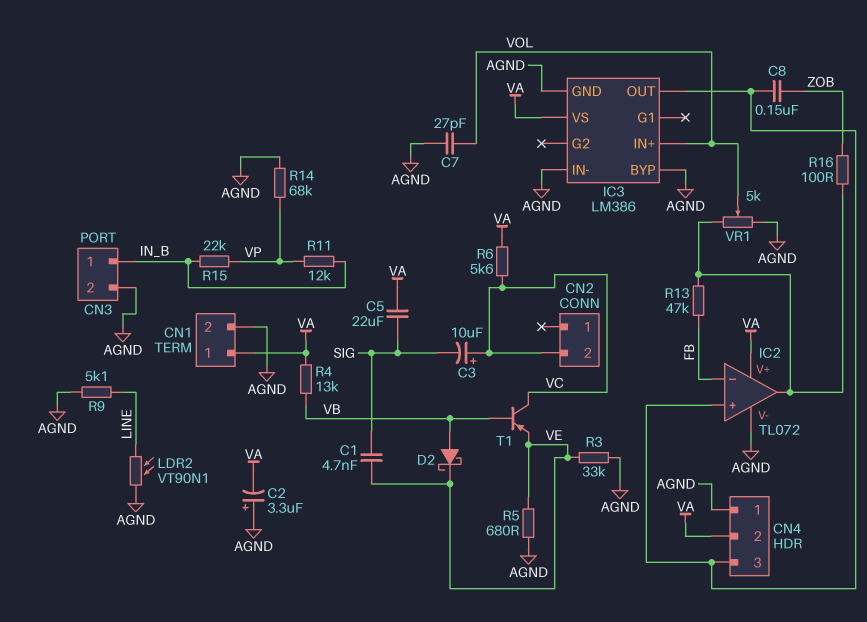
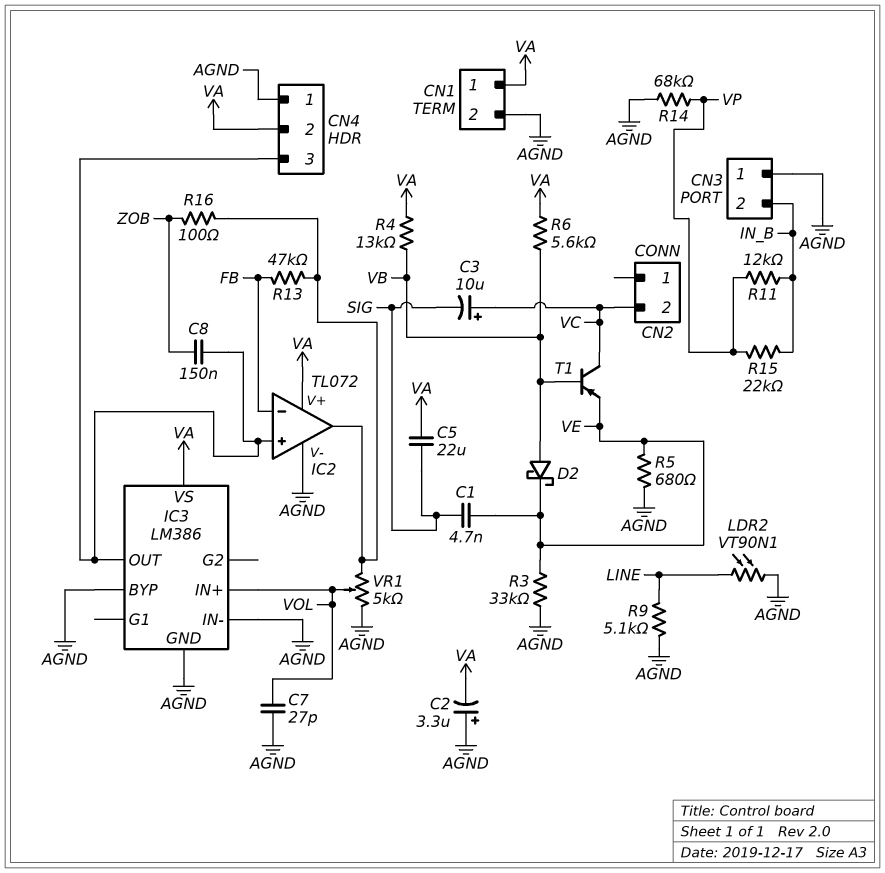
CN3 pin 1: IN_B -> AGND
CN3 pin 2: AGND -> IN_B
R6: 5.6k (VA, VC) -> 5.6k (VA, VB)

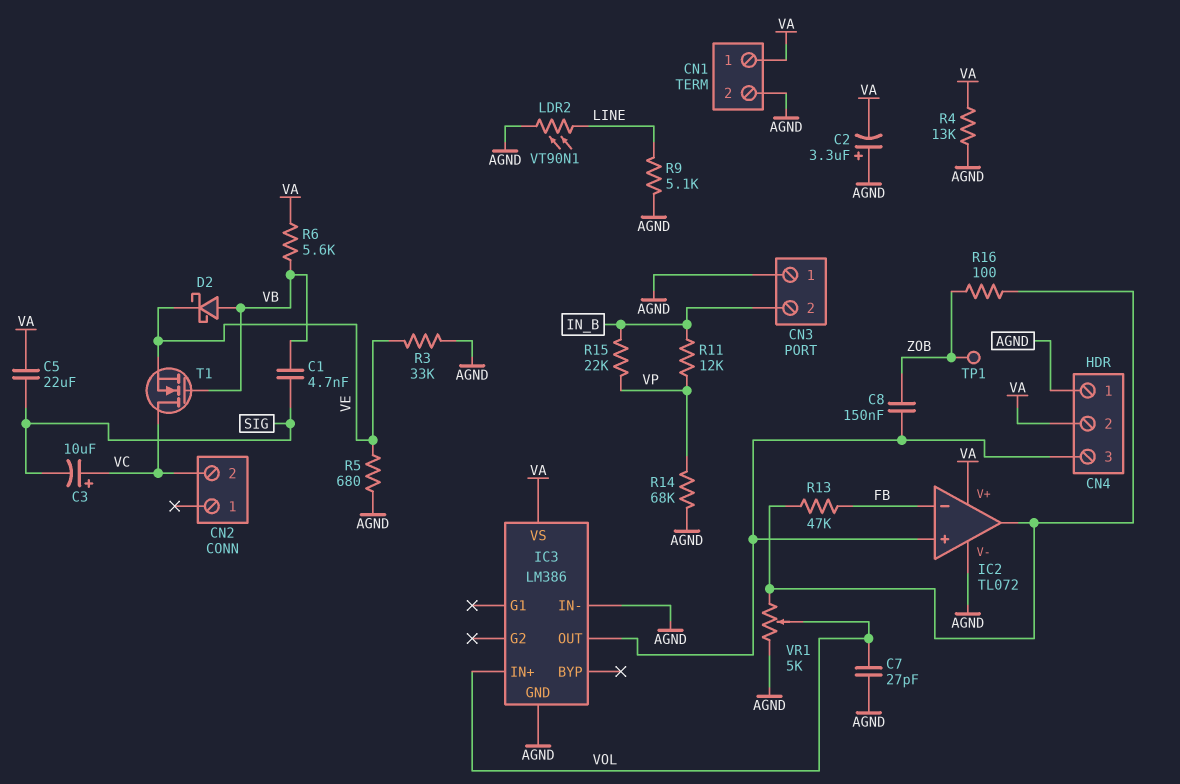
C1: 4.7nF (SIG, VE) -> 4.7nF (SIG, VB)
IC3 pin BYP: AGND -> none
R4: 13k (VA, VB) -> 13k (AGND, VA)
T1: PNP (B VB, C VC, E VE) -> NMOS (G VB, D VC, S VE)
TP1: none -> test point (ZOB)

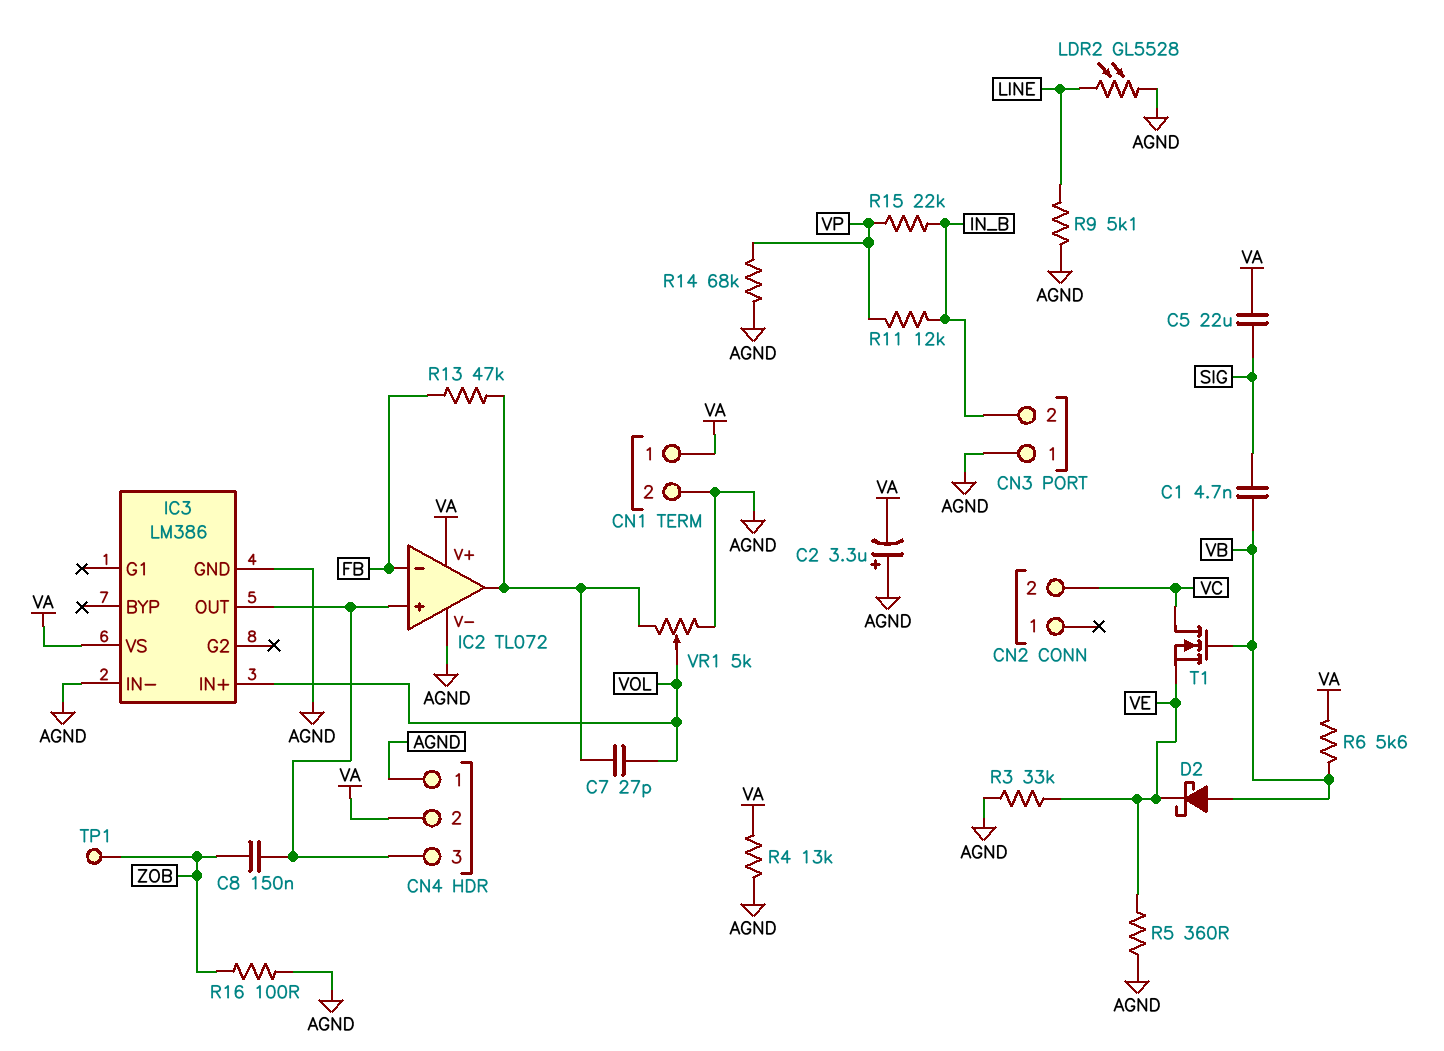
C3: 10uF (plus VC, minus SIG) -> none
C7: 27pF (AGND, VOL) -> 27pF (IC2/out, VOL)
LDR2: VT90N1 (AGND, LINE) -> GL5528 (AGND, LINE)
R5: 680 (AGND, VE) -> 360 (AGND, VE)
R16: 100 (IC2/out, ZOB) -> 100 (AGND, ZOB)

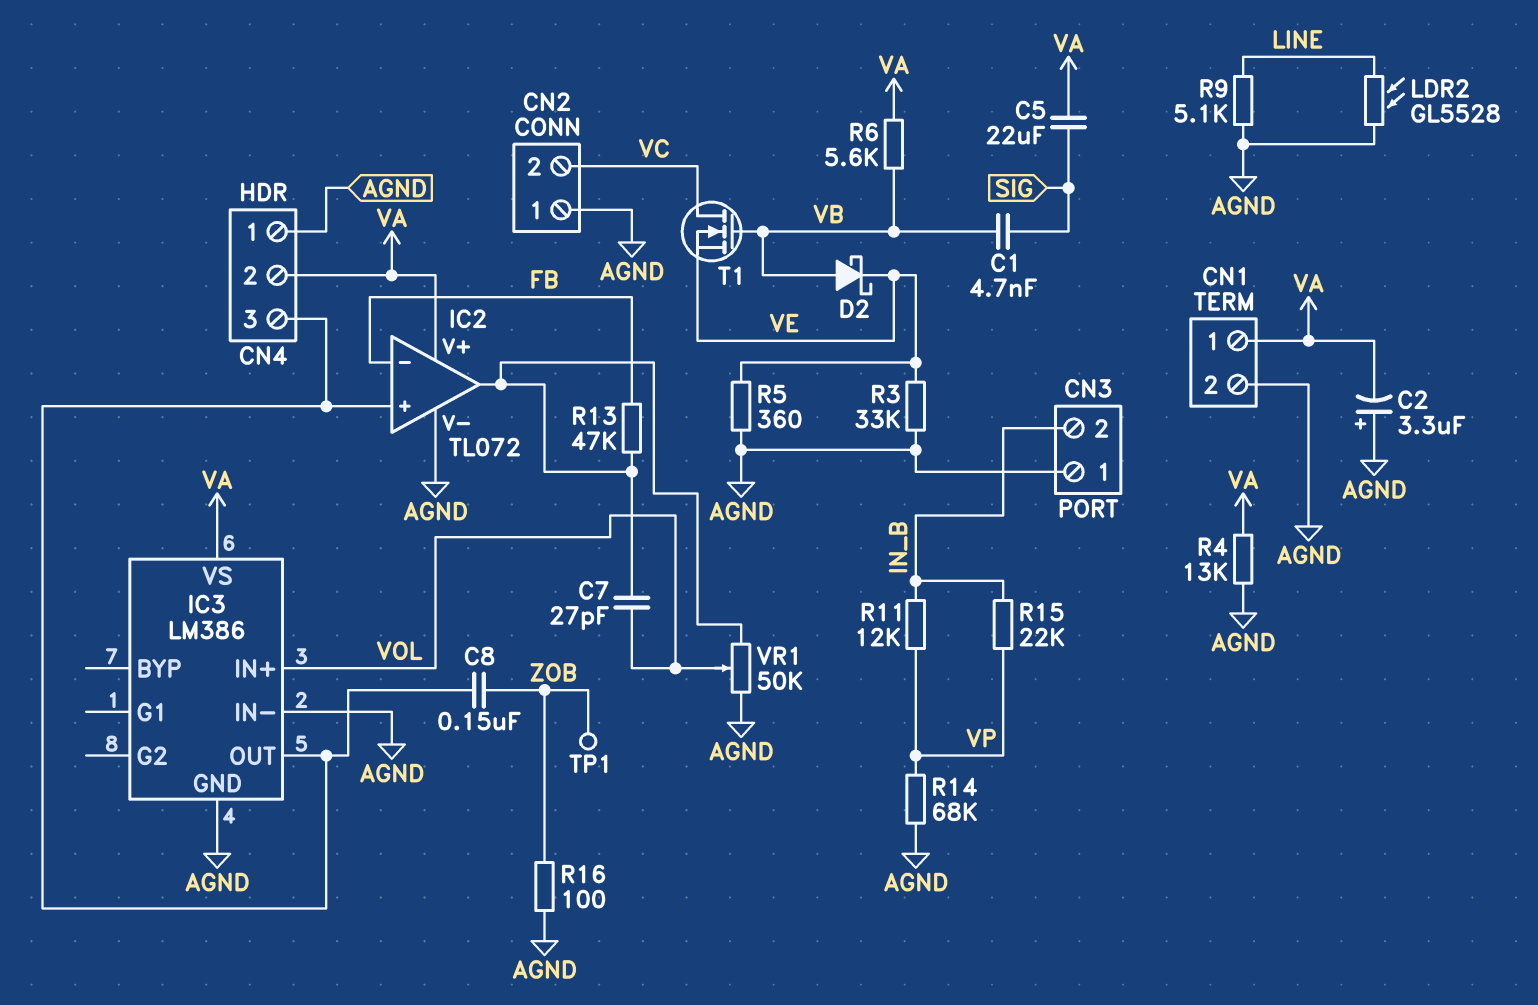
CN2 pin 1: none -> AGND
VR1: 5k (AGND, IC2/out, wiper VOL) -> 50k (AGND, IC2/out, wiper VOL)

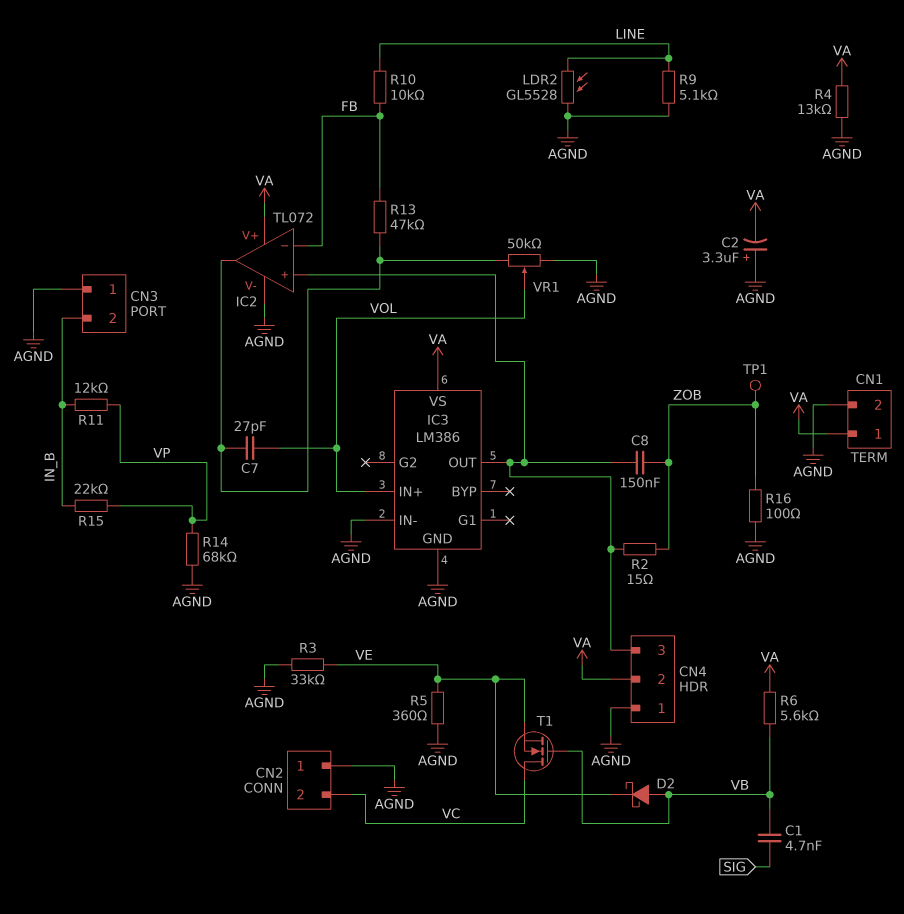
C5: 22uF (SIG, VA) -> none
R2: none -> 15 (CN4/3, ZOB)
R10: none -> 10k (FB, LINE)

